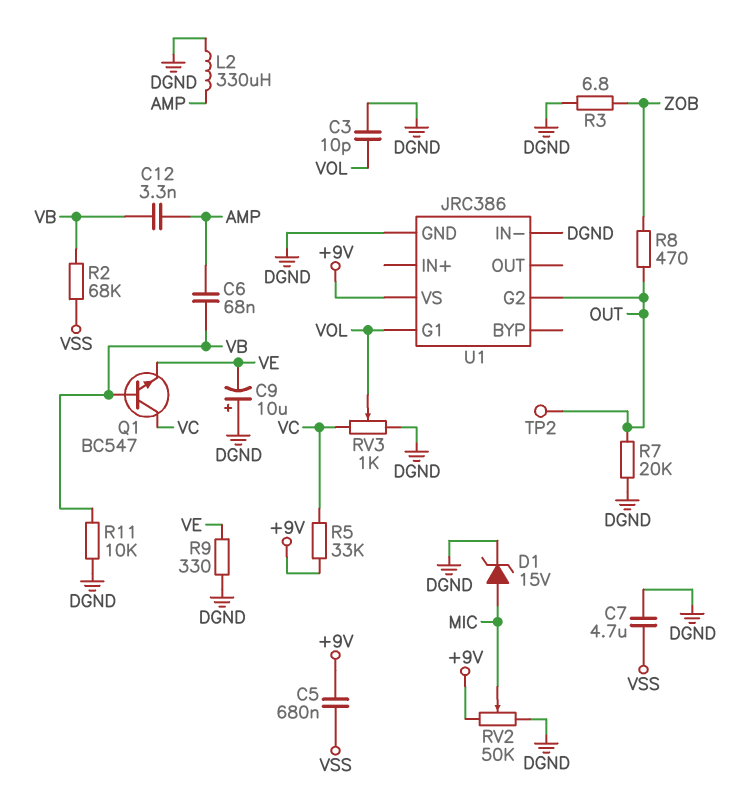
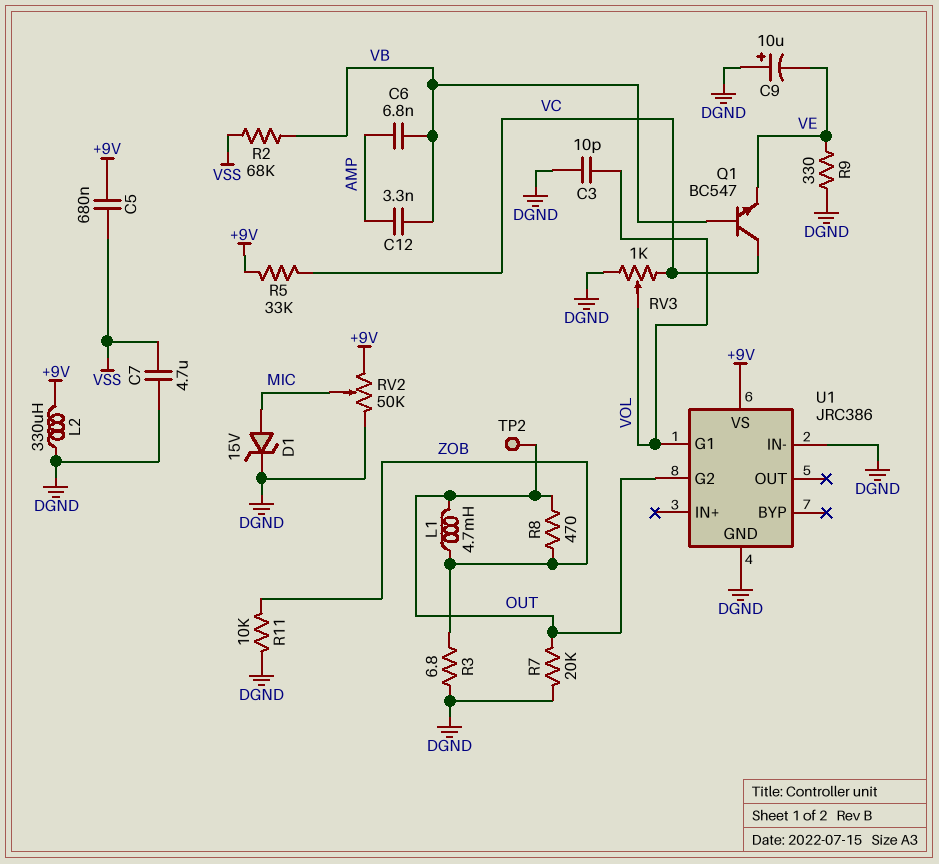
C6: 68nF (AMP, VB) -> 6.8nF (AMP, VB)
L1: none -> 4.7mH (OUT, ZOB)
L2: 330uH (AMP, DGND) -> 330uH (+9V, DGND)
R11: 10k (DGND, VB) -> 10k (DGND, ZOB)

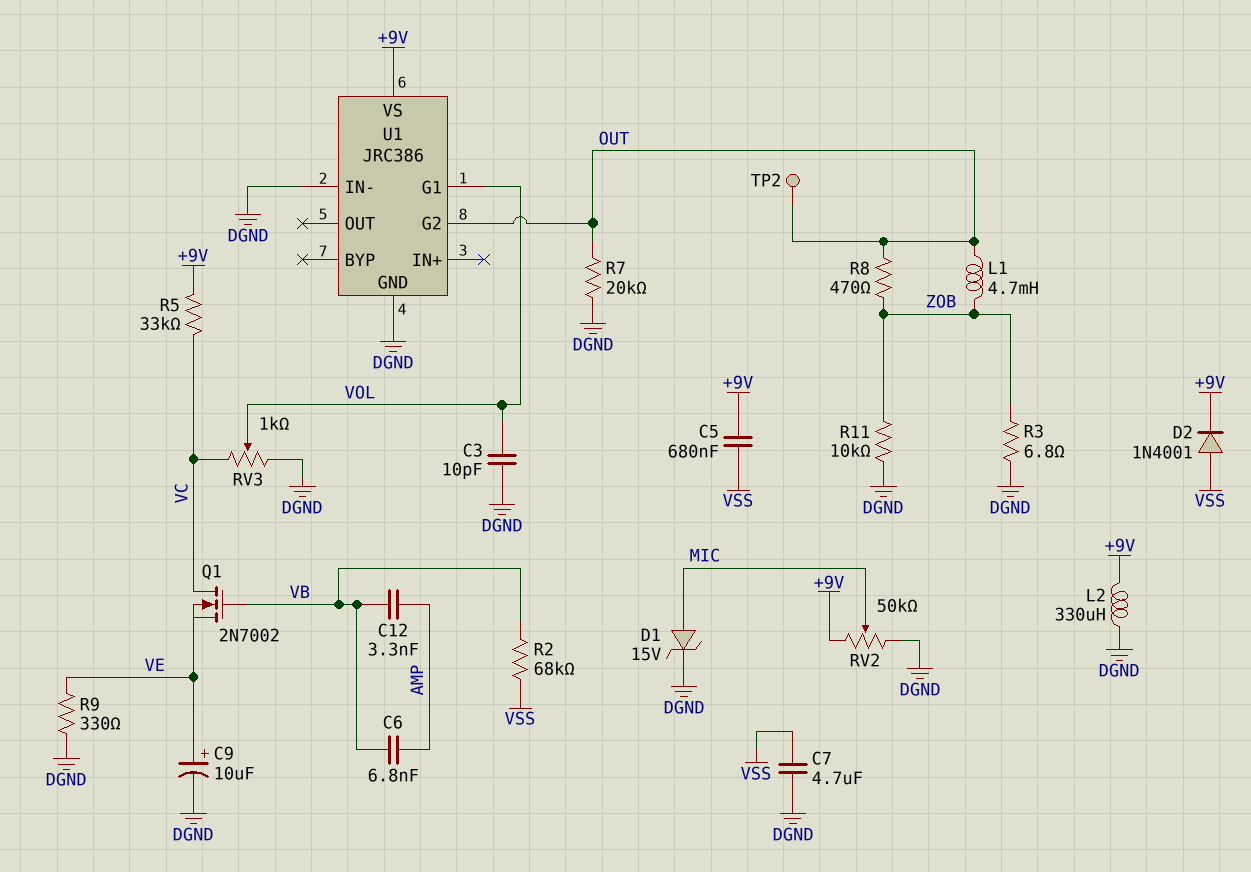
C9: 10uF (plus DGND, minus VE) -> 10uF (plus VE, minus DGND)
D2: none -> diode 1N4001 (A VSS, K +9V)
Q1: NPN BC547 (B VB, C VC, E VE) -> NMOS 2N7002 (G VB, D VC, S VE)

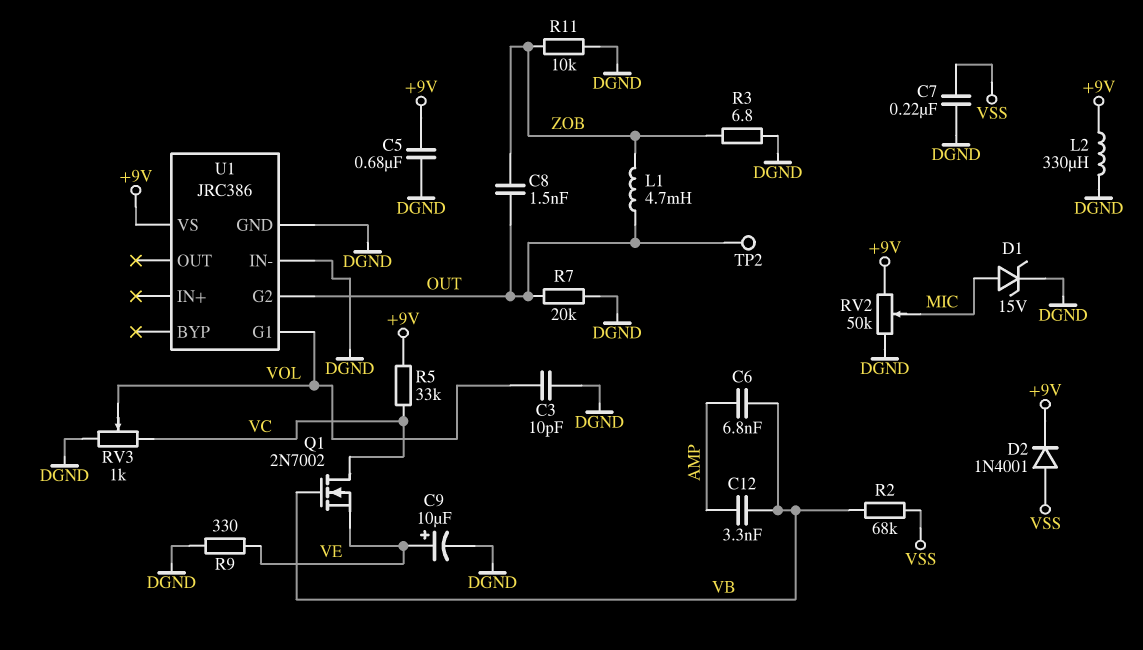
C5: 680nF (+9V, VSS) -> 680nF (+9V, DGND)
C7: 4.7uF (DGND, VSS) -> 220nF (DGND, VSS)
C8: none -> 1.5nF (OUT, ZOB)
R8: 470 (OUT, ZOB) -> none

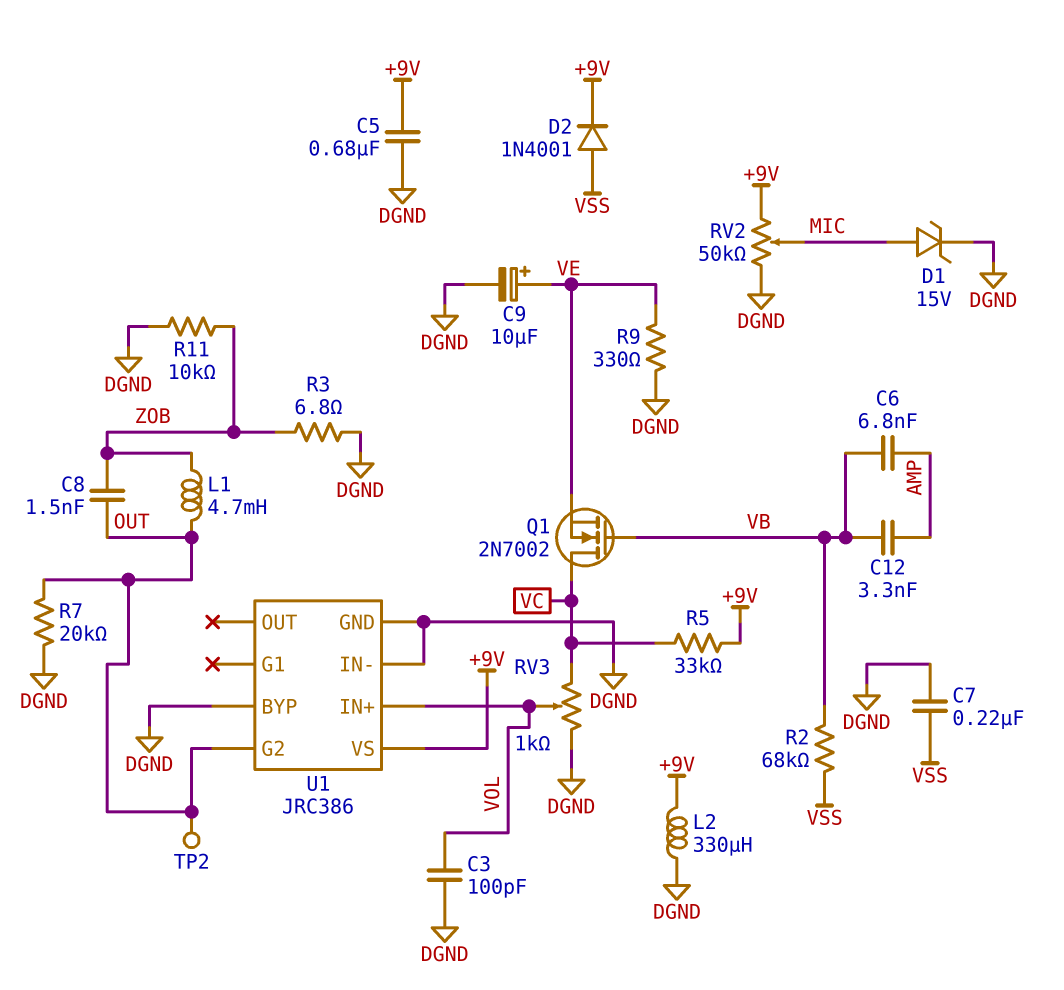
C3: 10pF (DGND, VOL) -> 100pF (DGND, VOL)
U1 pin BYP: none -> DGND
U1 pin G1: VOL -> none
U1 pin IN+: none -> VOL

